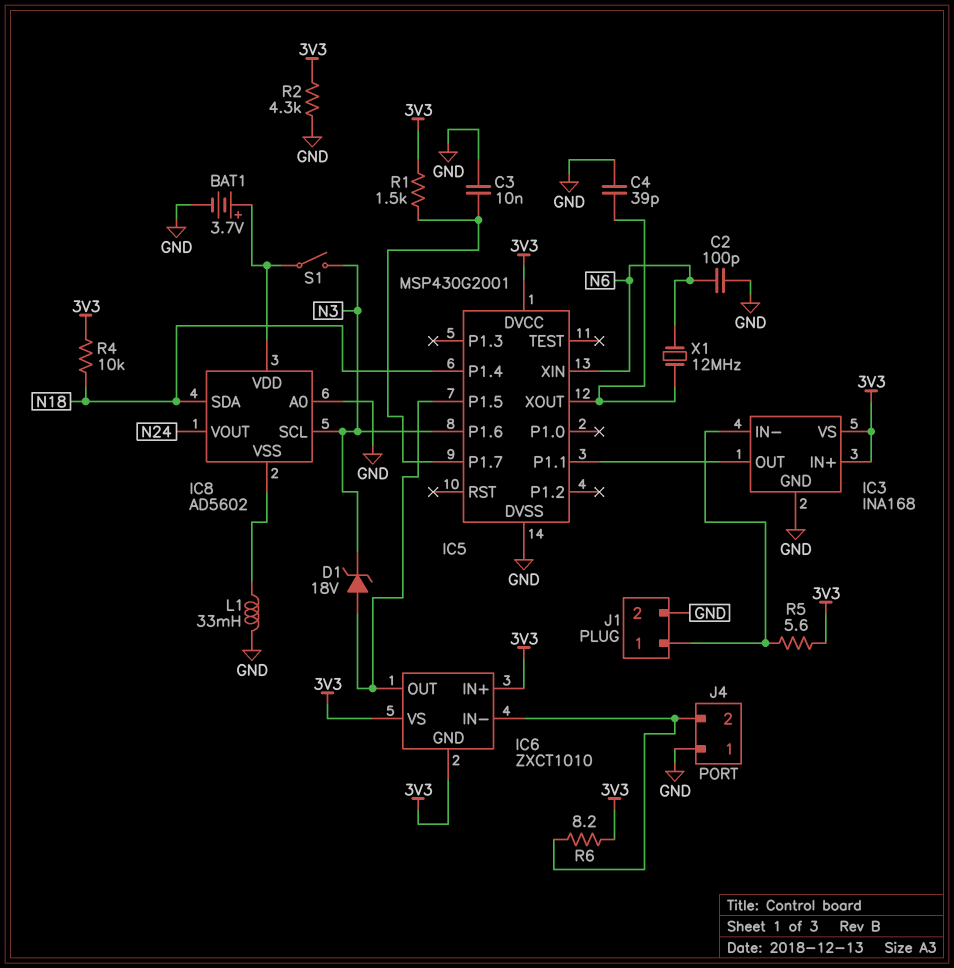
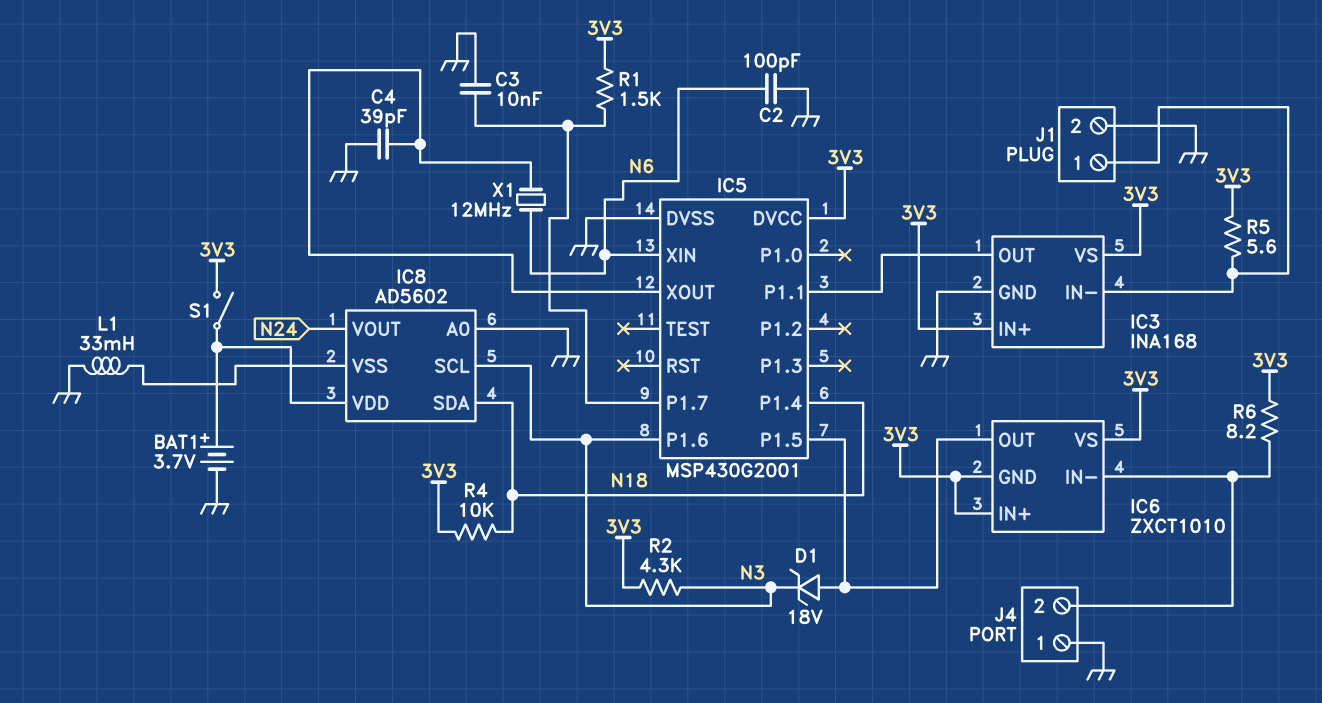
R2: 4.3k (3V3, GND) -> 4.3k (3V3, N3)
S1: switch (IC8/VDD, N3) -> switch (3V3, IC8/VDD)

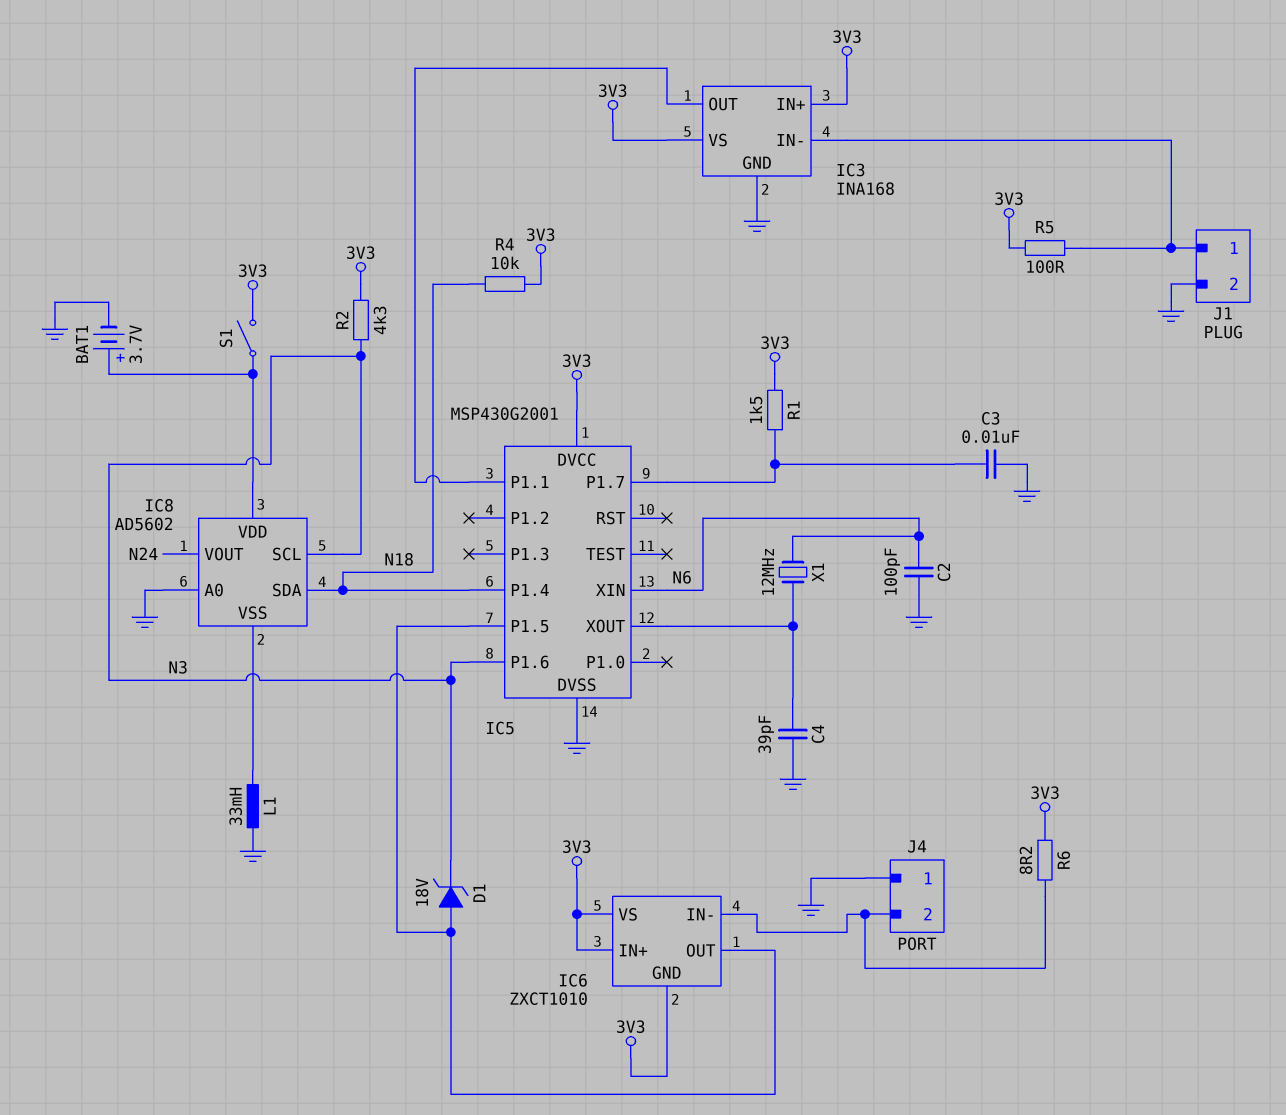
R5: 5.6 (3V3, IC3/IN-) -> 100 (3V3, IC3/IN-)

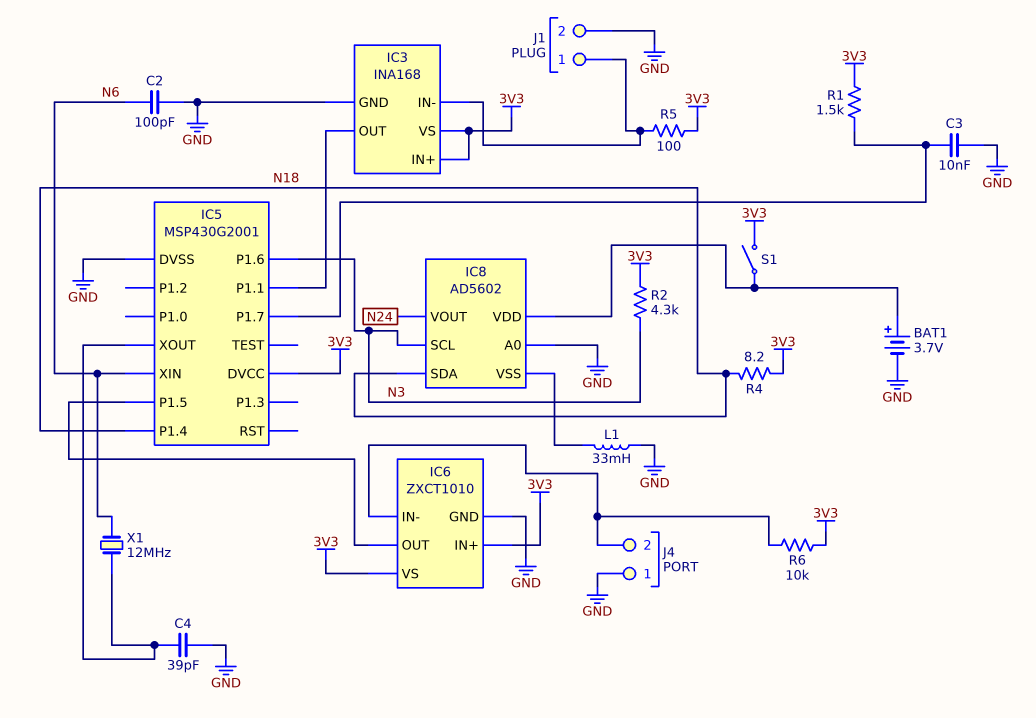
D1: zener 18V (A IC5/P1.5, K N3) -> none
IC6 pin GND: 3V3 -> GND
R4: 10k (3V3, N18) -> 8.2 (3V3, N18)
R6: 8.2 (3V3, IC6/IN-) -> 10k (3V3, IC6/IN-)

